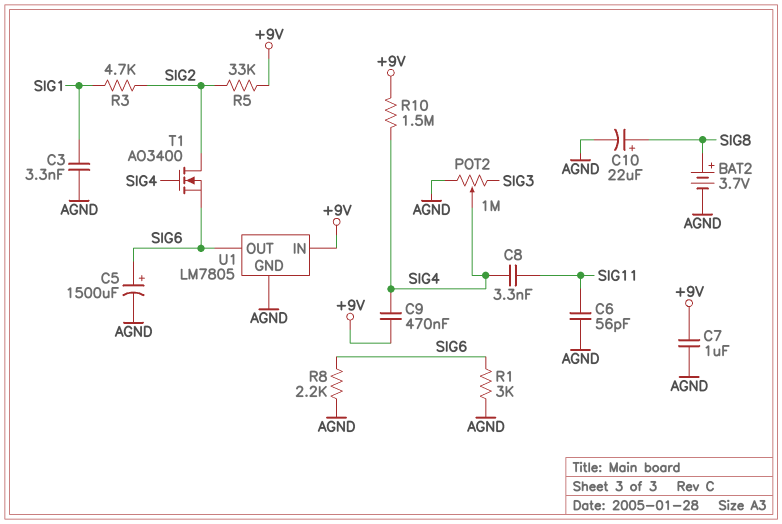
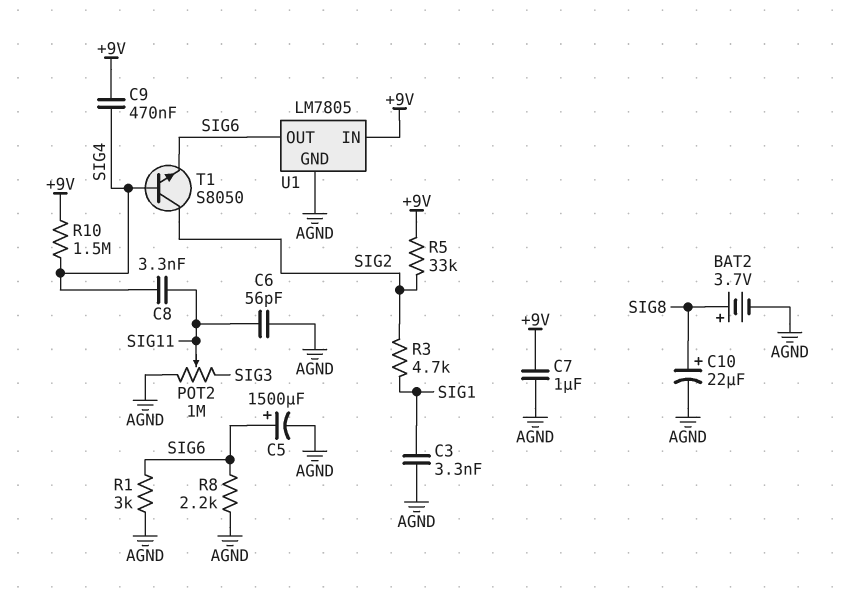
POT2: 1M (AGND, SIG3, wiper SIG4) -> 1M (AGND, SIG3, wiper SIG11)
T1: NMOS AO3400 (G SIG4, D SIG2, S SIG6) -> NPN S8050 (B SIG4, C SIG2, E SIG6)

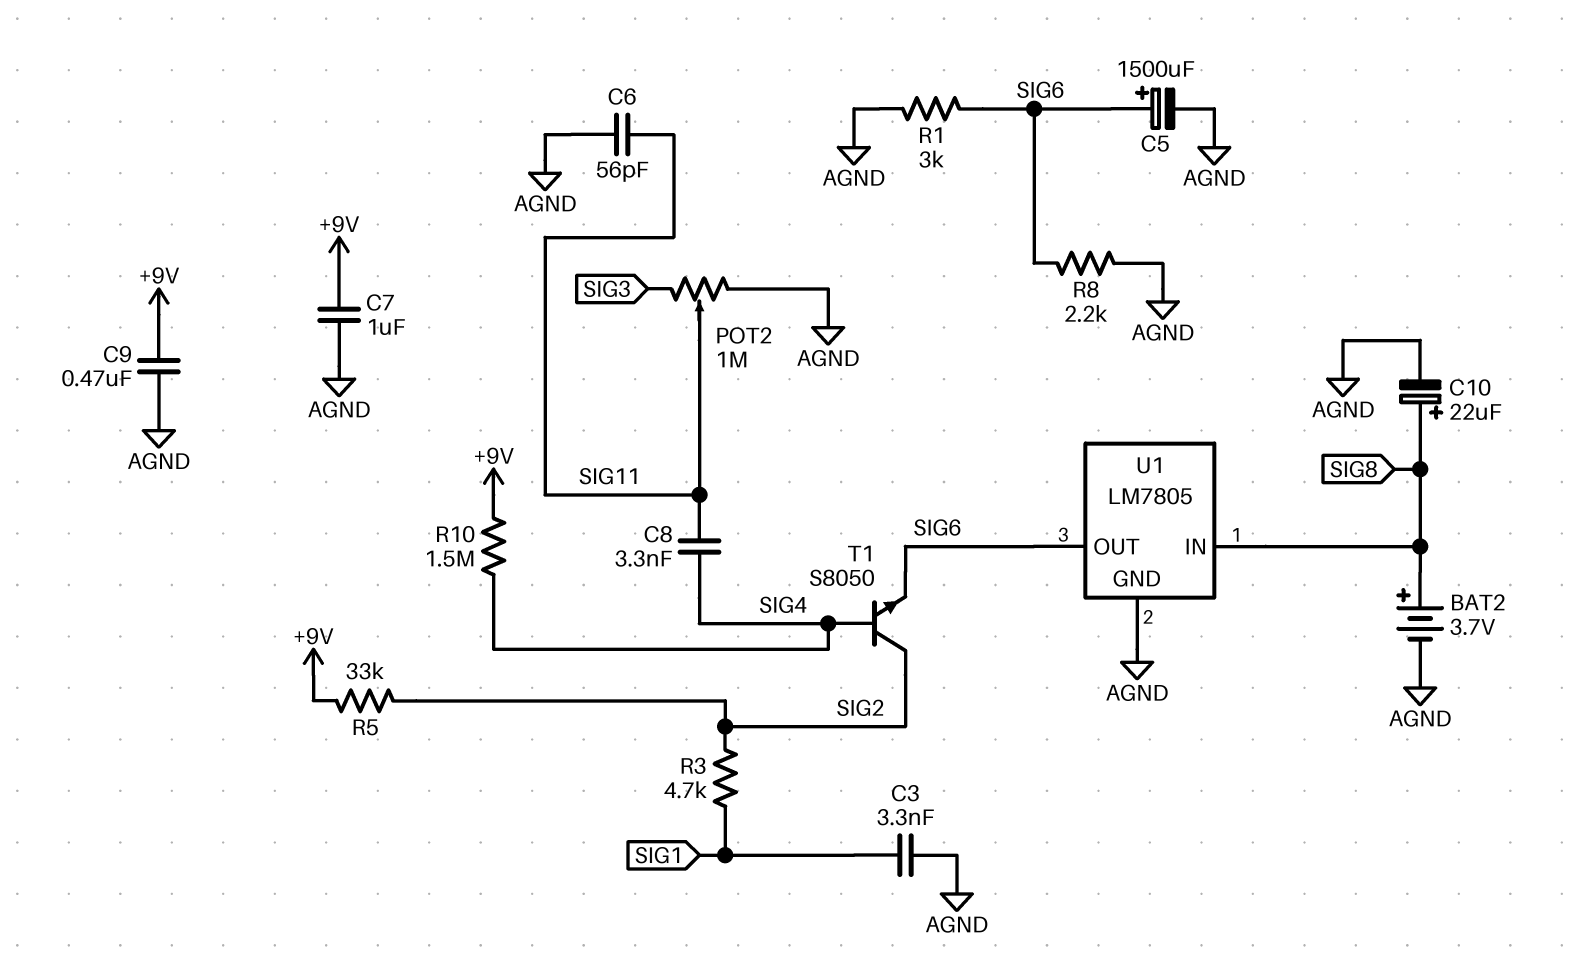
C9: 470nF (+9V, SIG4) -> 470nF (+9V, AGND)
U1 pin IN: +9V -> SIG8

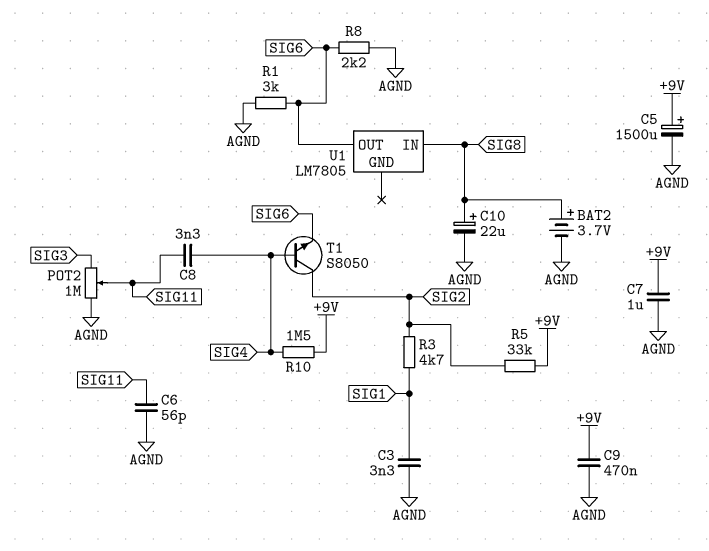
C5: 1500uF (plus SIG6, minus AGND) -> 1500uF (plus +9V, minus AGND)
U1 pin GND: AGND -> none

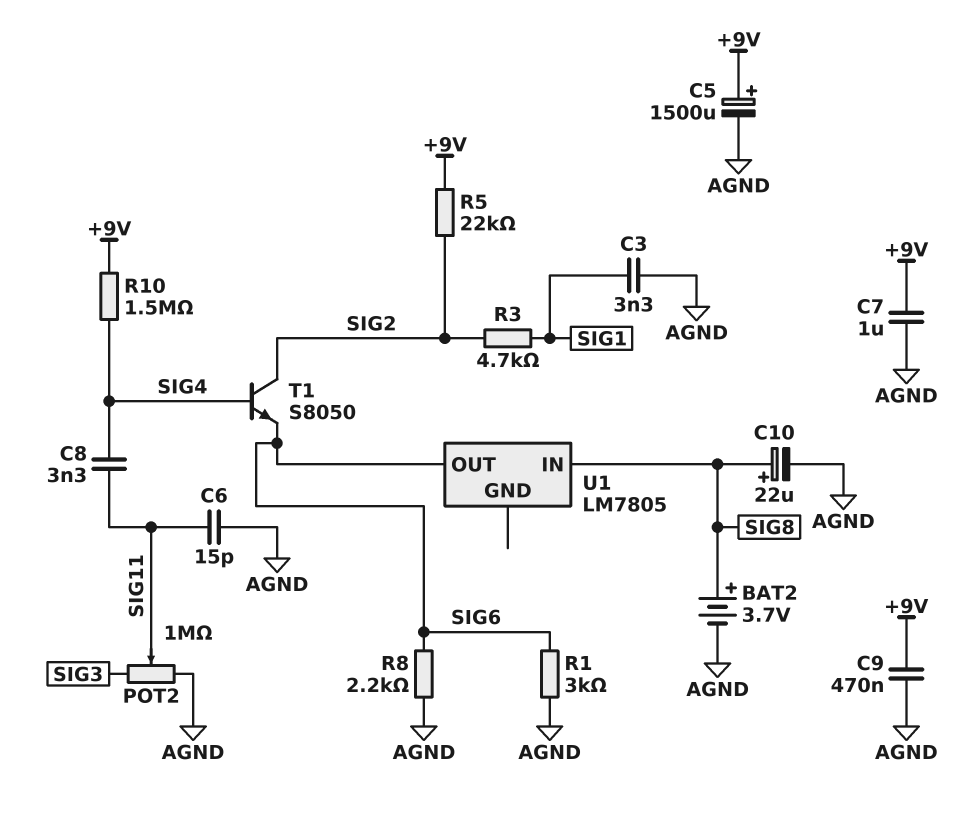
C6: 56pF (AGND, SIG11) -> 15pF (AGND, SIG11)
R5: 33k (+9V, SIG2) -> 22k (+9V, SIG2)

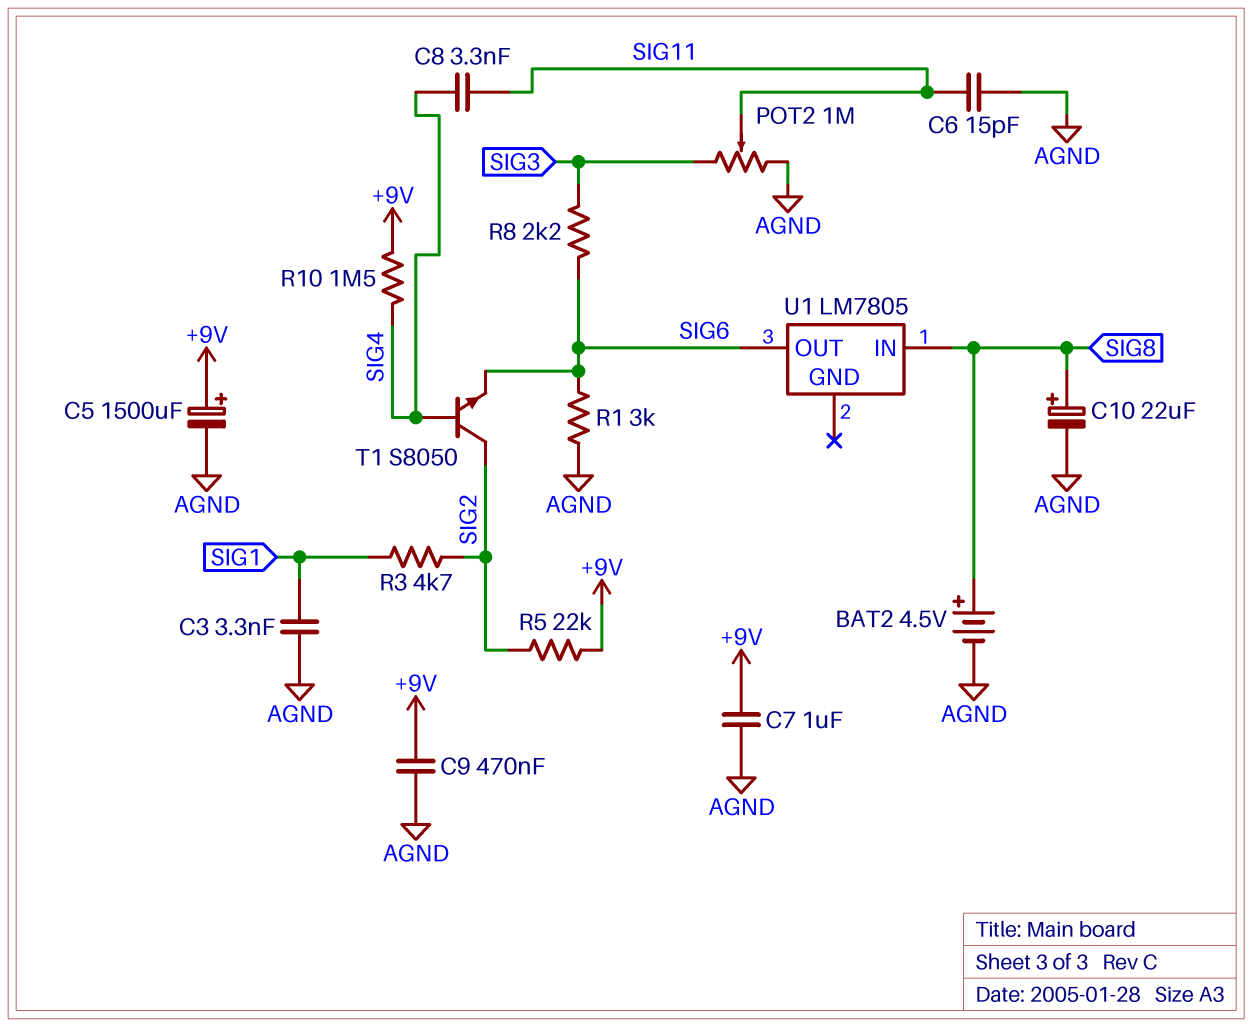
BAT2: 3.7V (plus SIG8, minus AGND) -> 4.5V (plus SIG8, minus AGND)
R8: 2.2k (AGND, SIG6) -> 2.2k (SIG3, SIG6)

